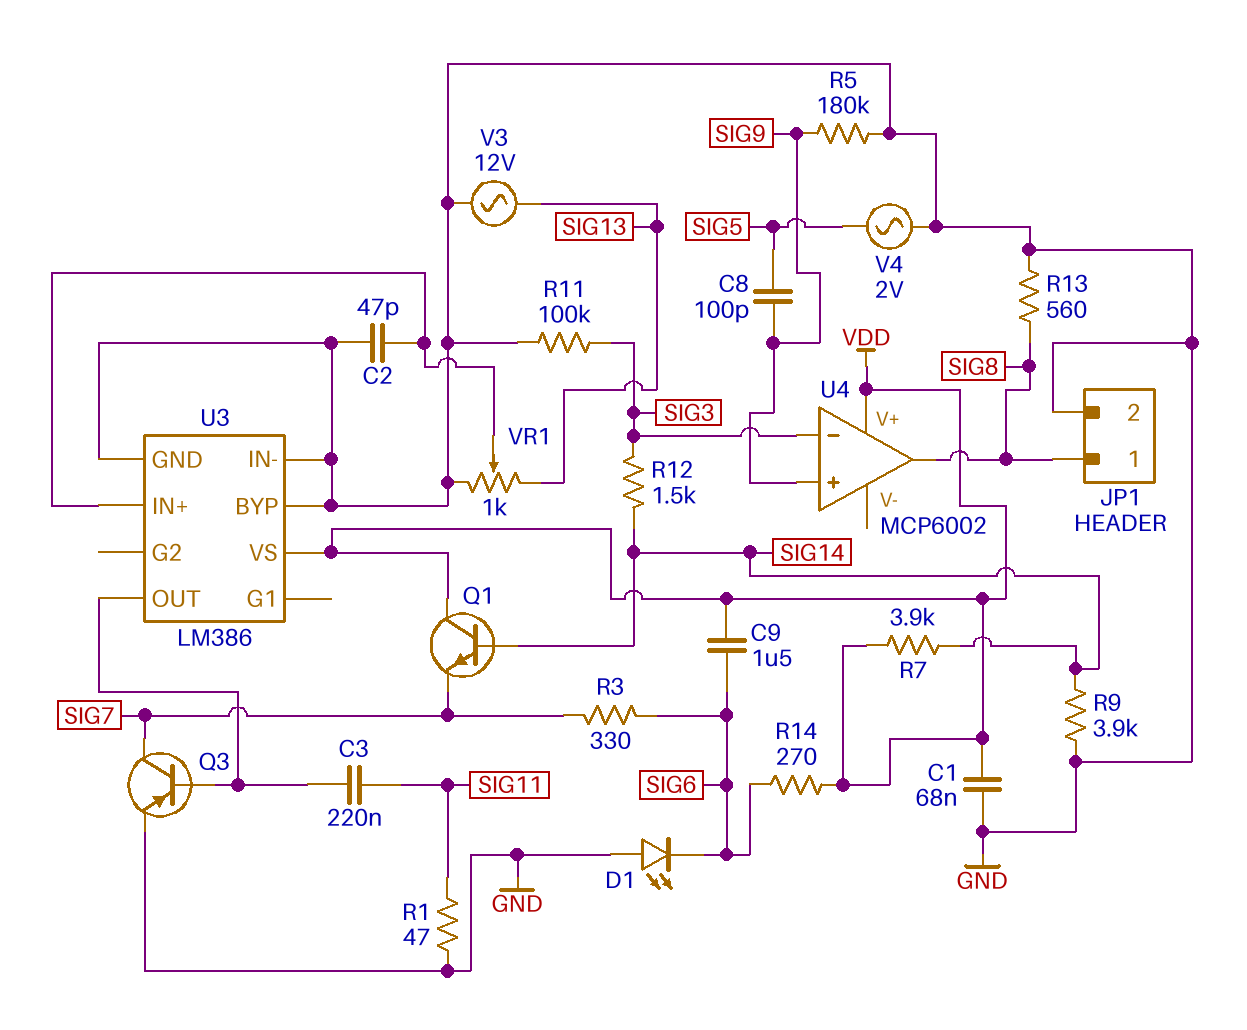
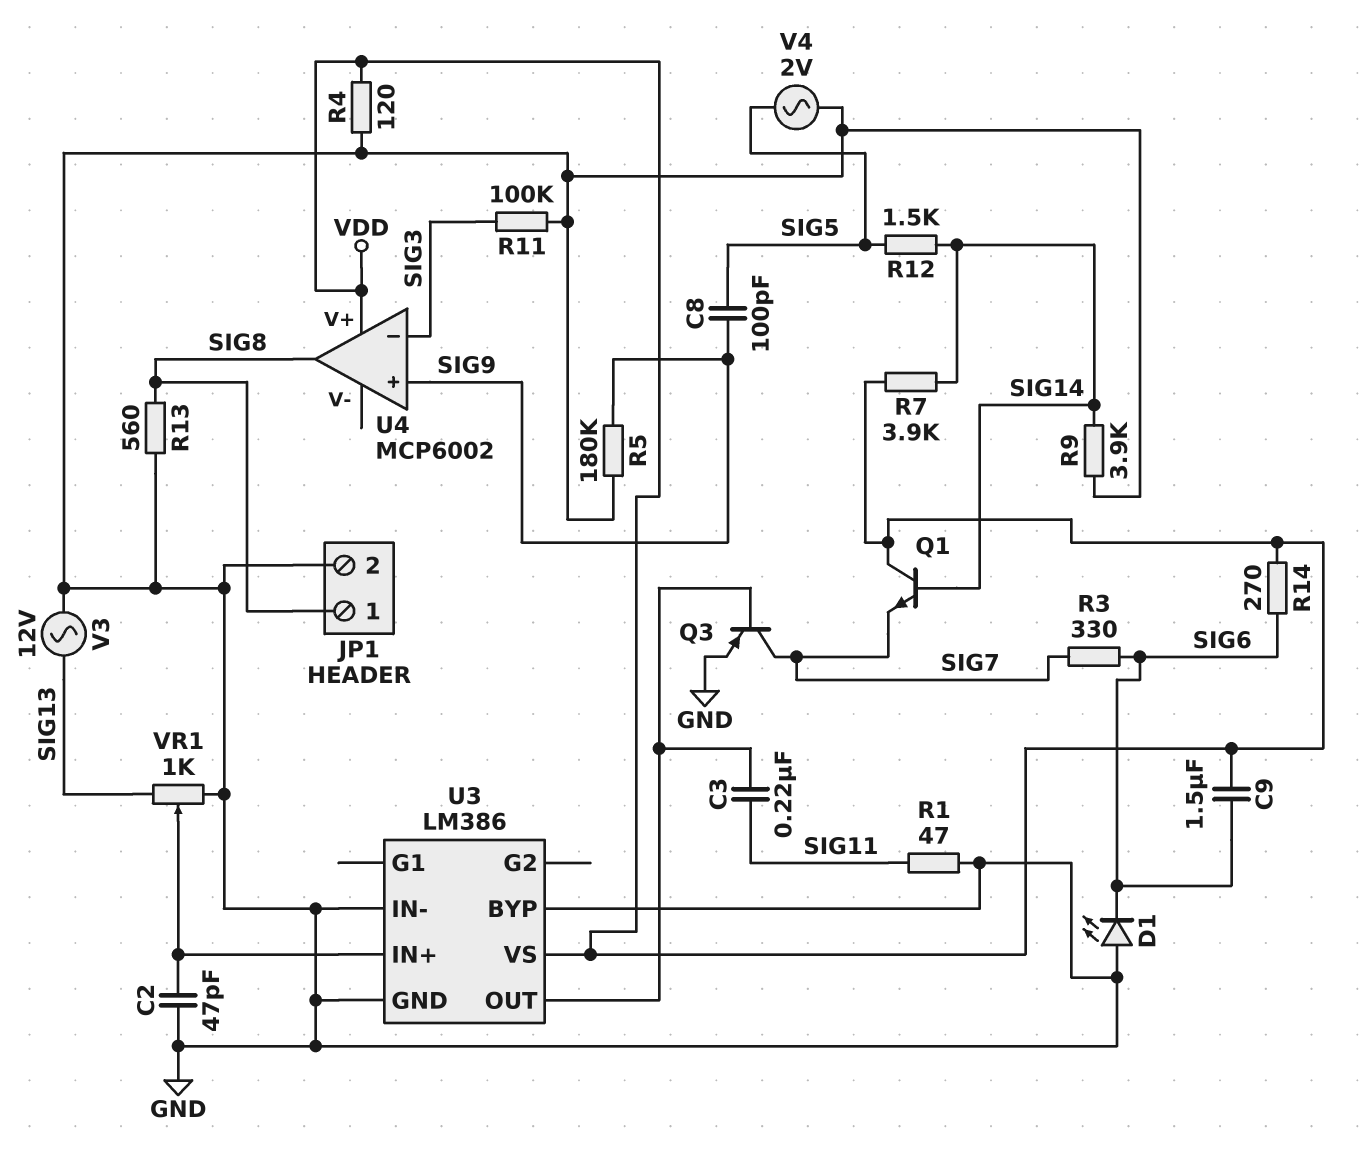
C1: 68nF (GND, VDD) -> none
R4: none -> 120 (GND, VDD)
R12: 1.5k (SIG3, SIG14) -> 1.5k (SIG5, SIG14)

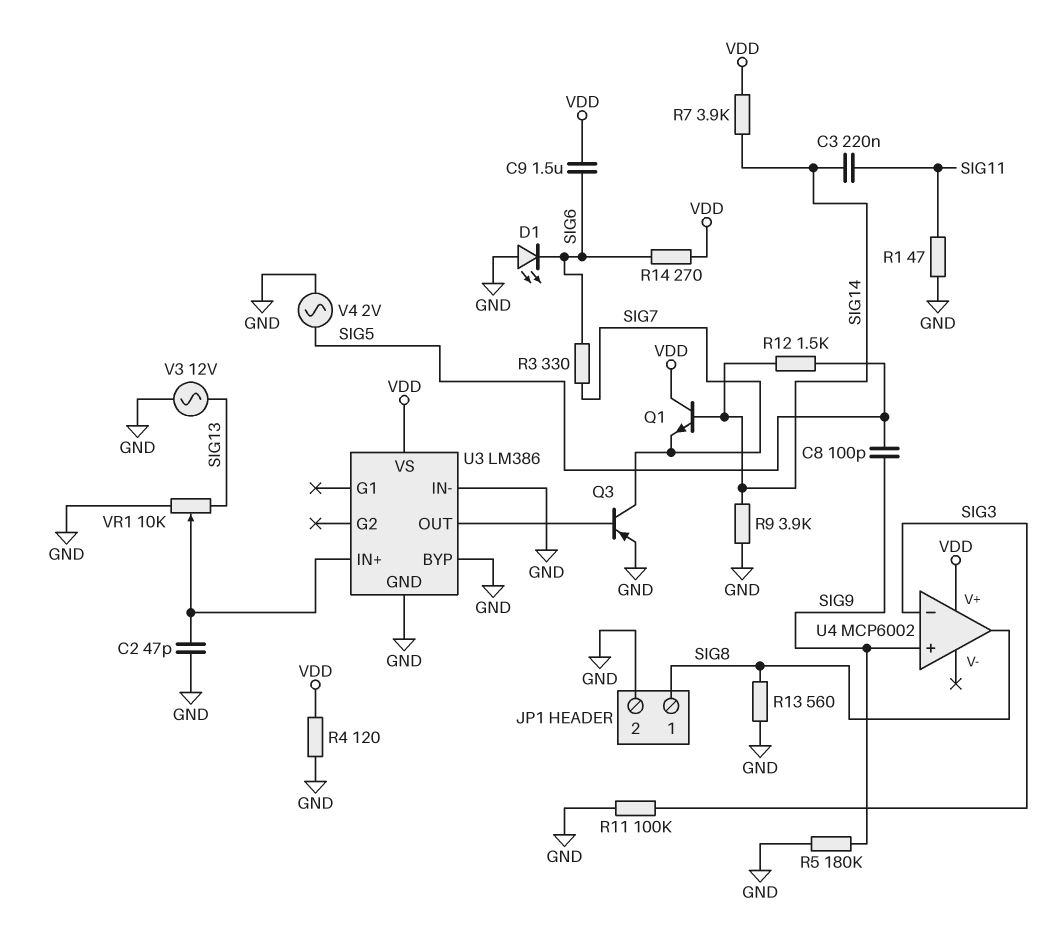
C3: 220nF (SIG11, U3/OUT) -> 220nF (SIG11, SIG14)
VR1: 1k (GND, SIG13, wiper U3/IN+) -> 10k (GND, SIG13, wiper U3/IN+)

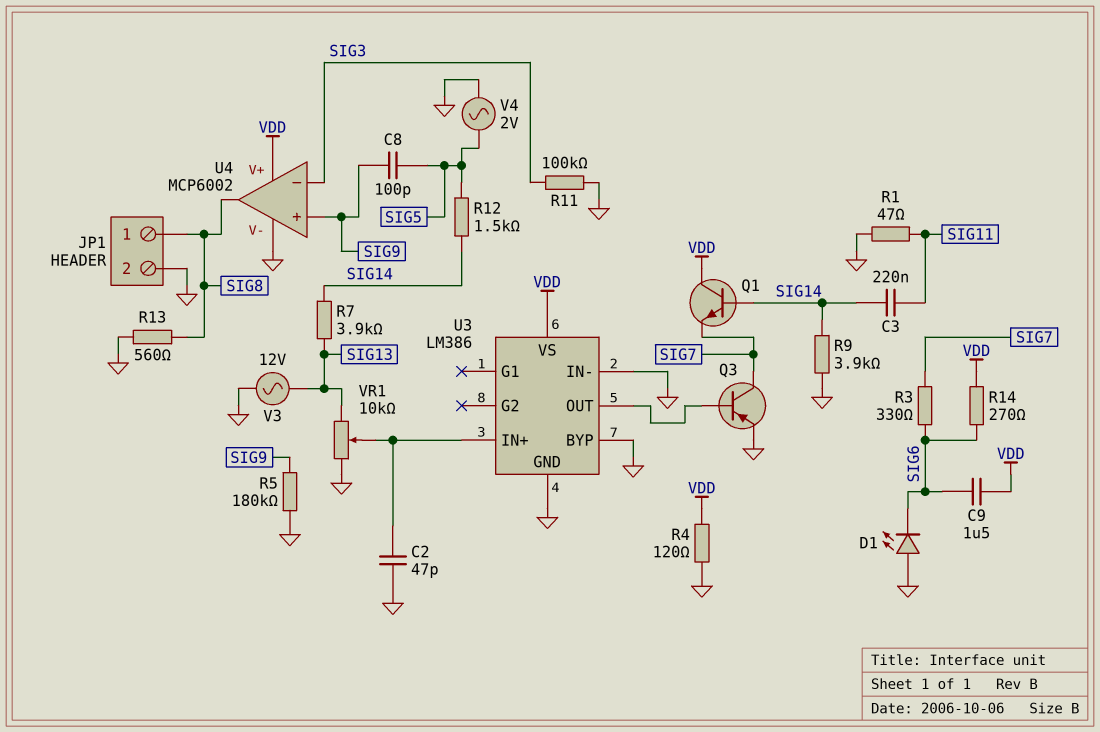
R7: 3.9k (SIG14, VDD) -> 3.9k (SIG13, SIG14)
U4 pin V-: none -> GND

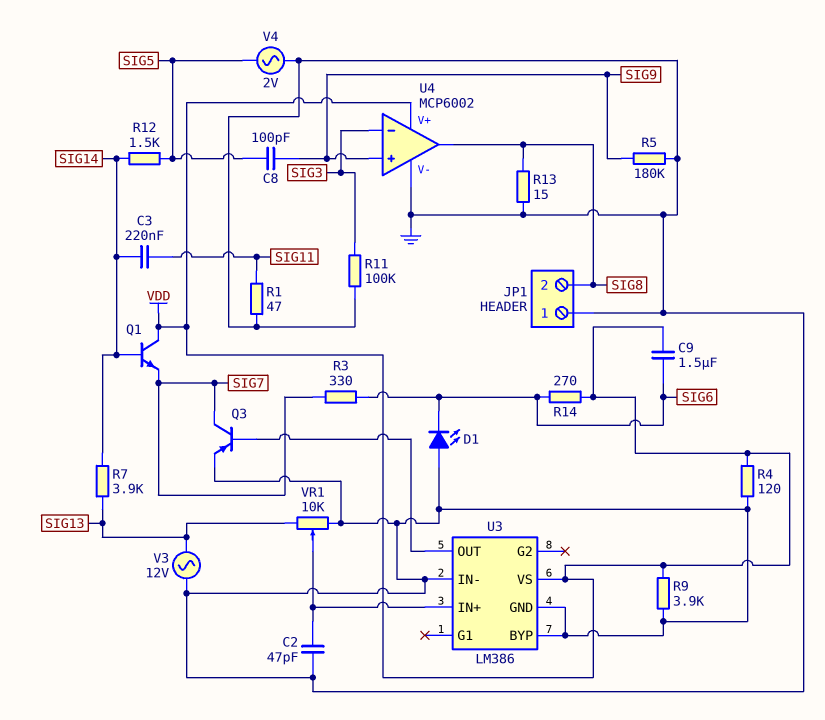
JP1 pin 1: SIG8 -> GND
JP1 pin 2: GND -> SIG8
R9: 3.9k (GND, SIG14) -> 3.9k (GND, VDD)
R13: 560 (GND, SIG8) -> 15 (GND, SIG8)

